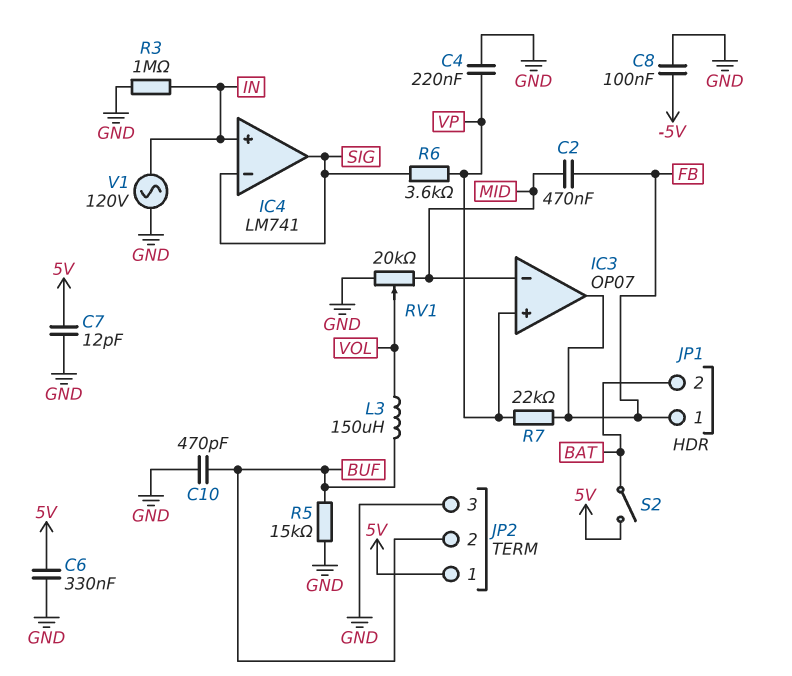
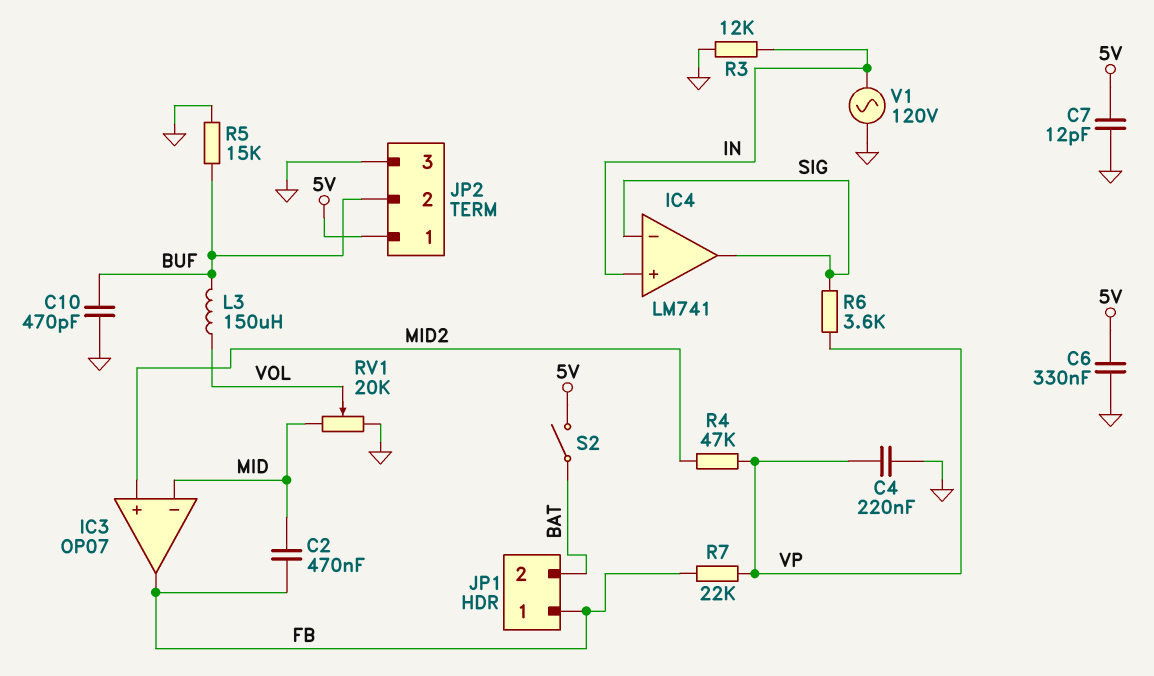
C8: 100nF (-5V, GND) -> none
IC3 pin in+: VP -> MID2
R3: 1M (GND, IN) -> 12k (GND, IN)
R4: none -> 47k (MID2, VP)

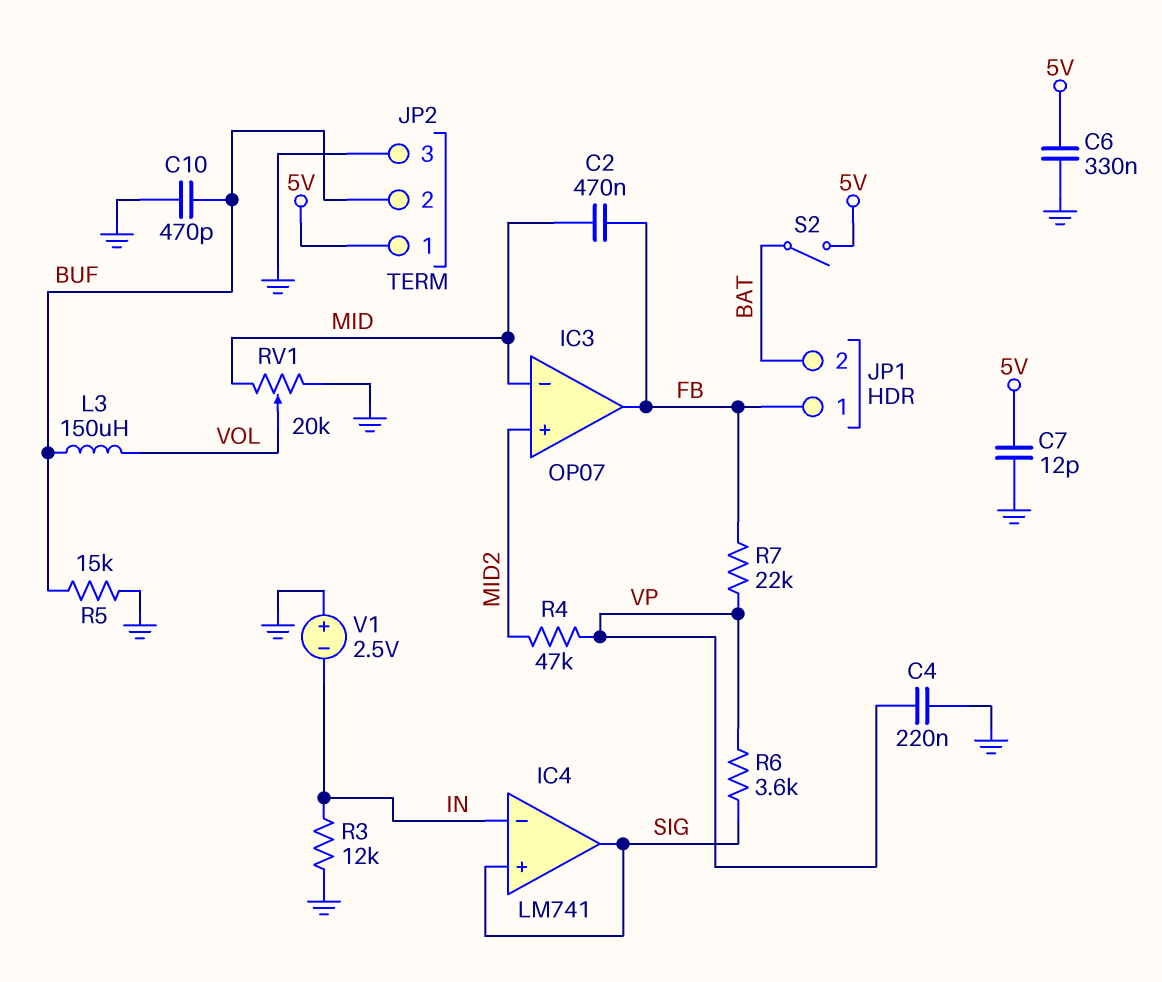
IC4 pin in+: IN -> SIG
IC4 pin in-: SIG -> IN
V1: AC 120V (GND, IN) -> 2.5V (plus GND, minus IN)

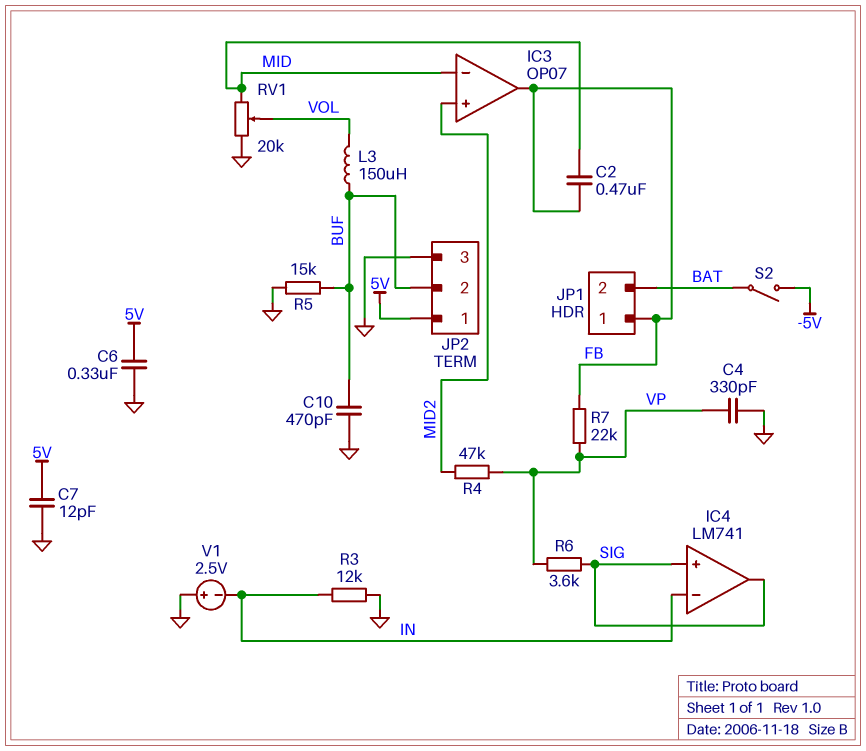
C4: 220nF (GND, VP) -> 330pF (GND, VP)
S2: switch (5V, BAT) -> switch (-5V, BAT)

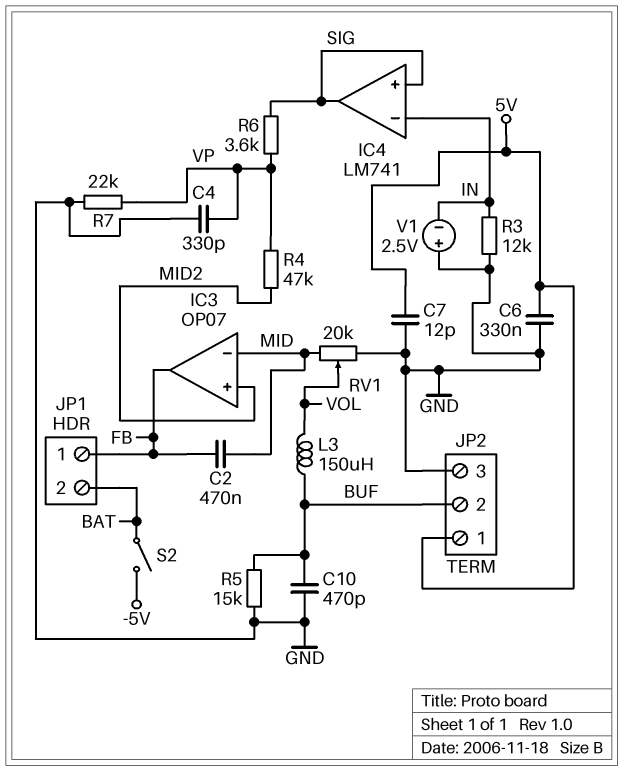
R7: 22k (FB, VP) -> 22k (GND, VP)

